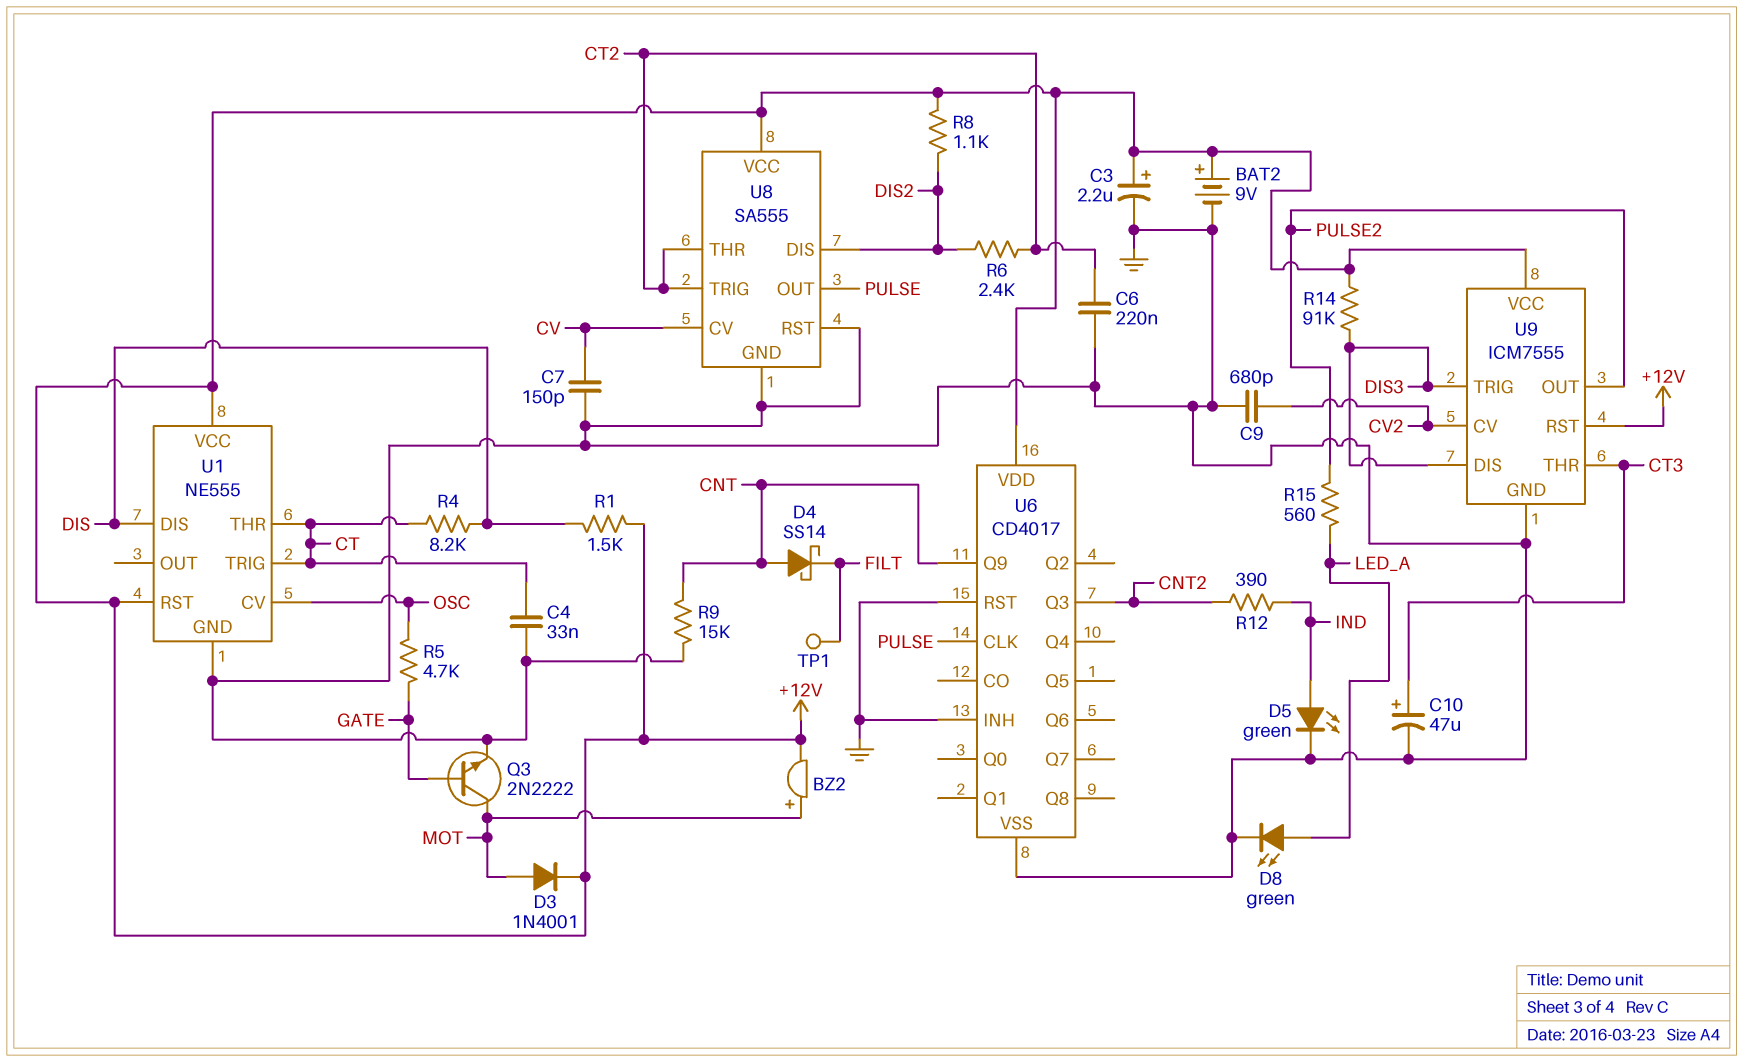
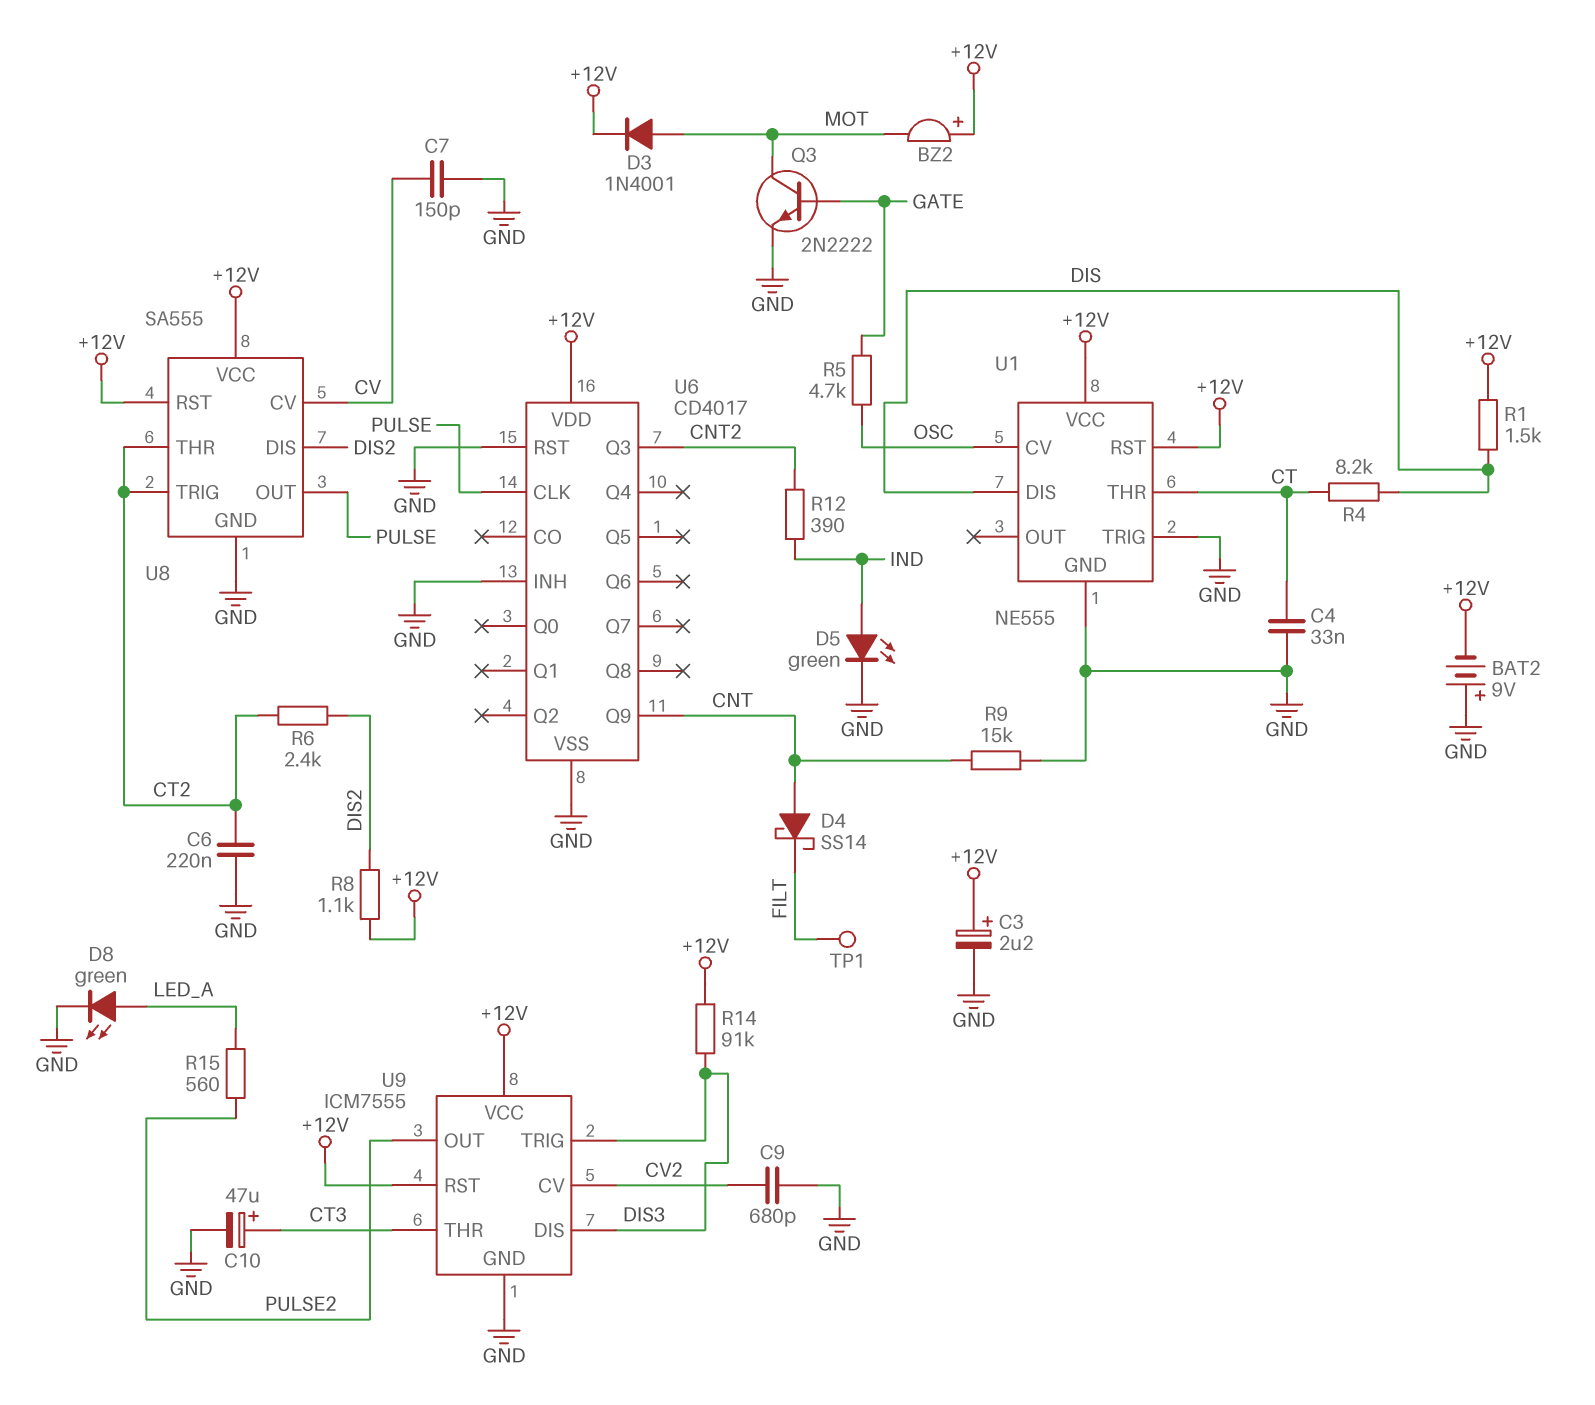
BAT2: 9V (plus +12V, minus GND) -> 9V (plus GND, minus +12V)
BZ2: buzzer (plus MOT, minus +12V) -> buzzer (plus +12V, minus MOT)
U1 pin TRIG: CT -> GND
U8 pin RST: GND -> +12V

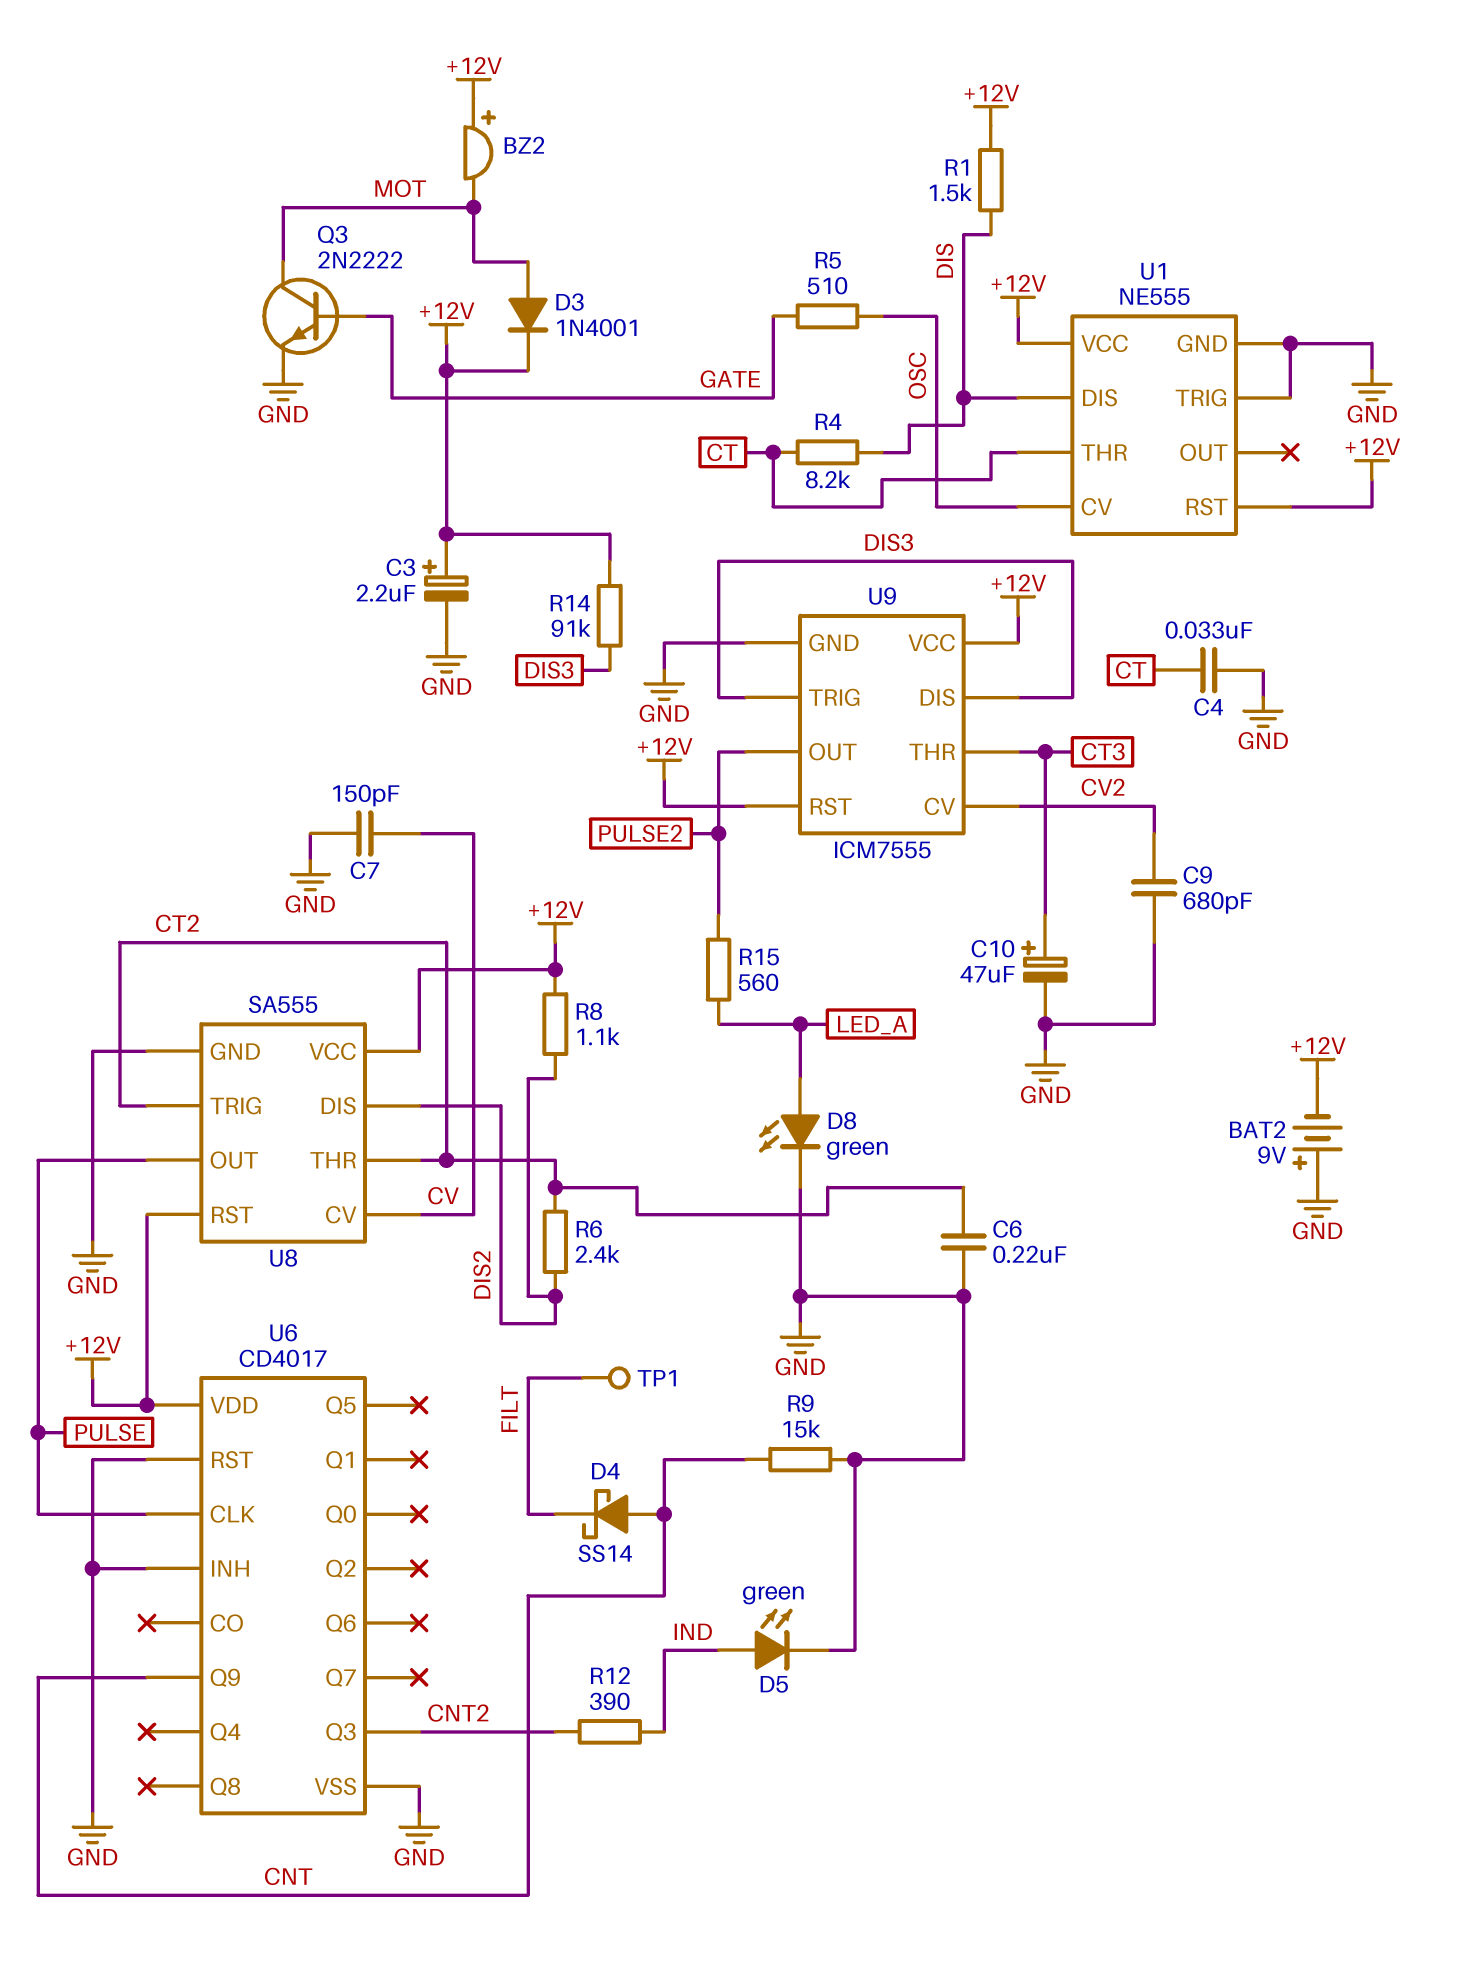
R5: 4.7k (GATE, OSC) -> 510 (GATE, OSC)

